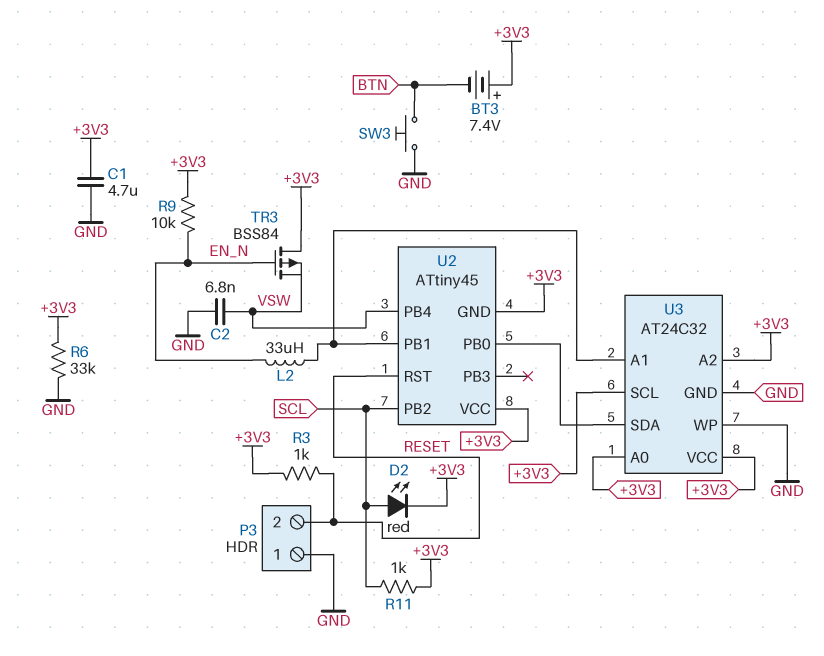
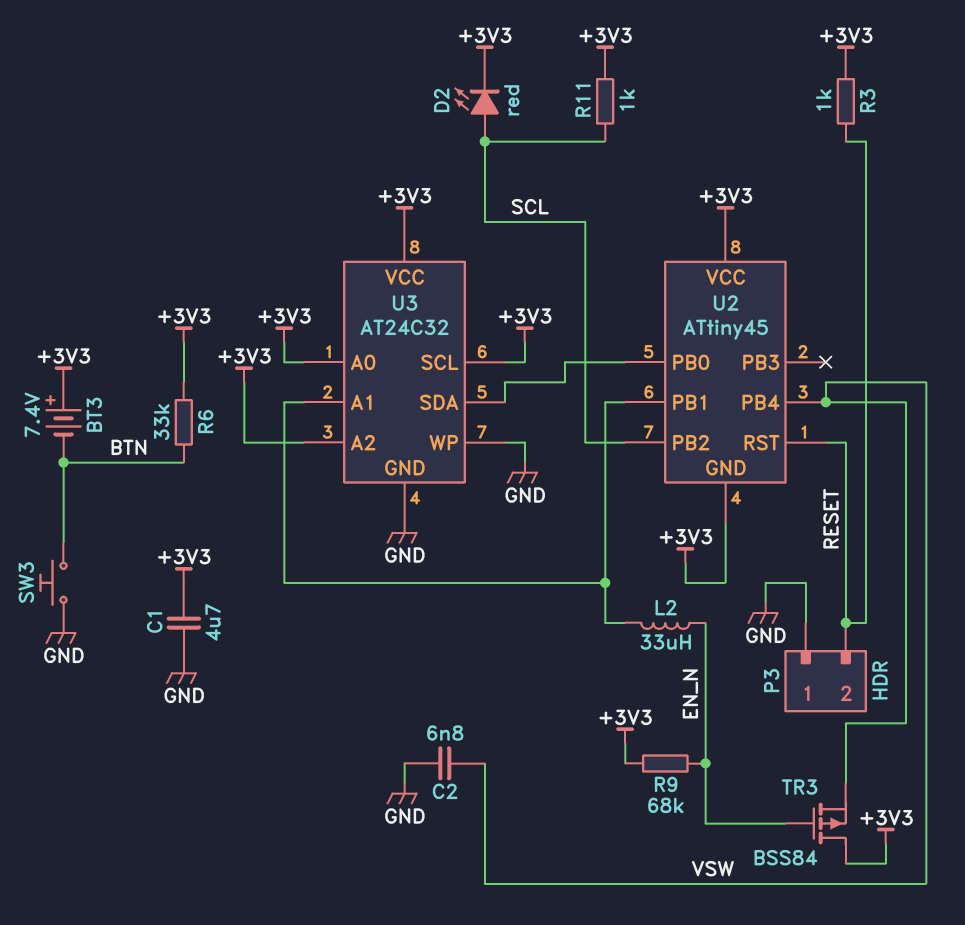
R6: 33k (+3V3, GND) -> 33k (+3V3, BTN)
R9: 10k (+3V3, EN_N) -> 68k (+3V3, EN_N)

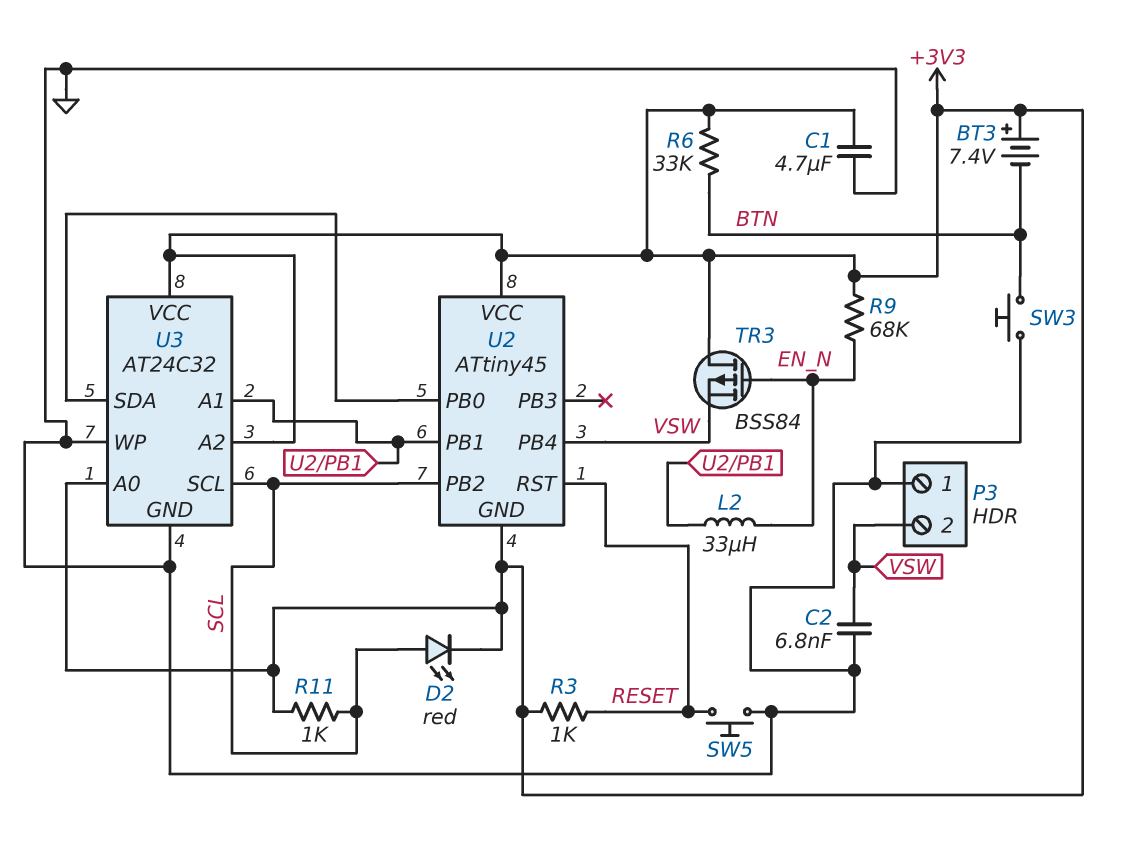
P3 pin 2: RESET -> VSW
SW5: none -> button (GND, RESET)
U3 pin SCL: +3V3 -> SCL

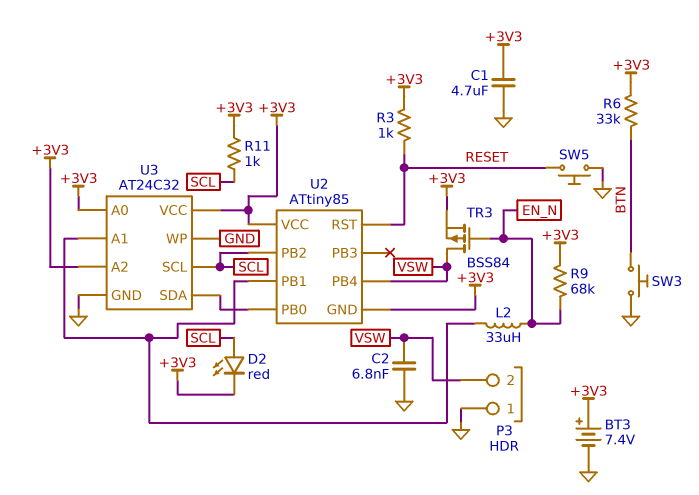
BT3: 7.4V (plus +3V3, minus BTN) -> 7.4V (plus +3V3, minus GND)
TR3: PMOS BSS84 (G EN_N, D +3V3, S VSW) -> PMOS BSS84 (G EN_N, D VSW, S +3V3)
U2: ATtiny45 -> ATtiny85

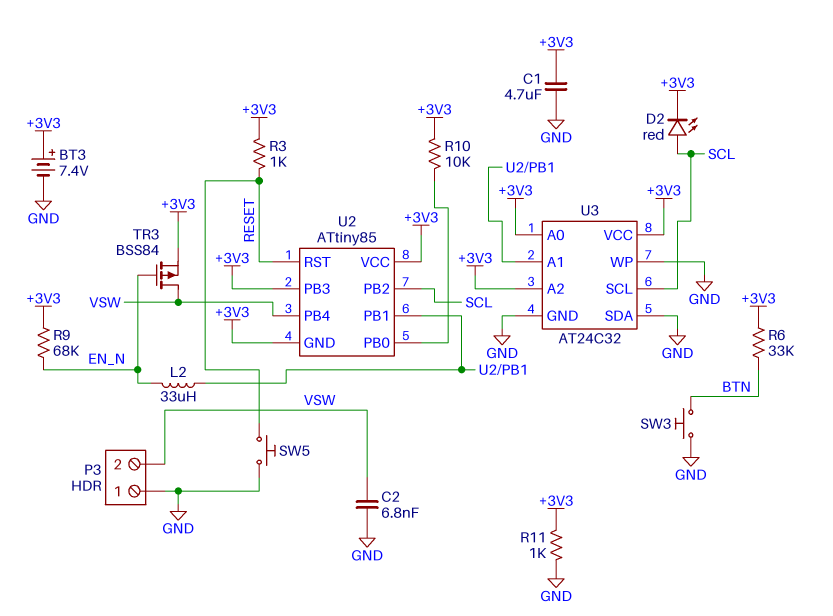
R10: none -> 10k (+3V3, U2/PB0)
R11: 1k (+3V3, SCL) -> 1k (+3V3, GND)
U2 pin PB3: none -> +3V3
U3 pin SDA: U2/PB0 -> GND

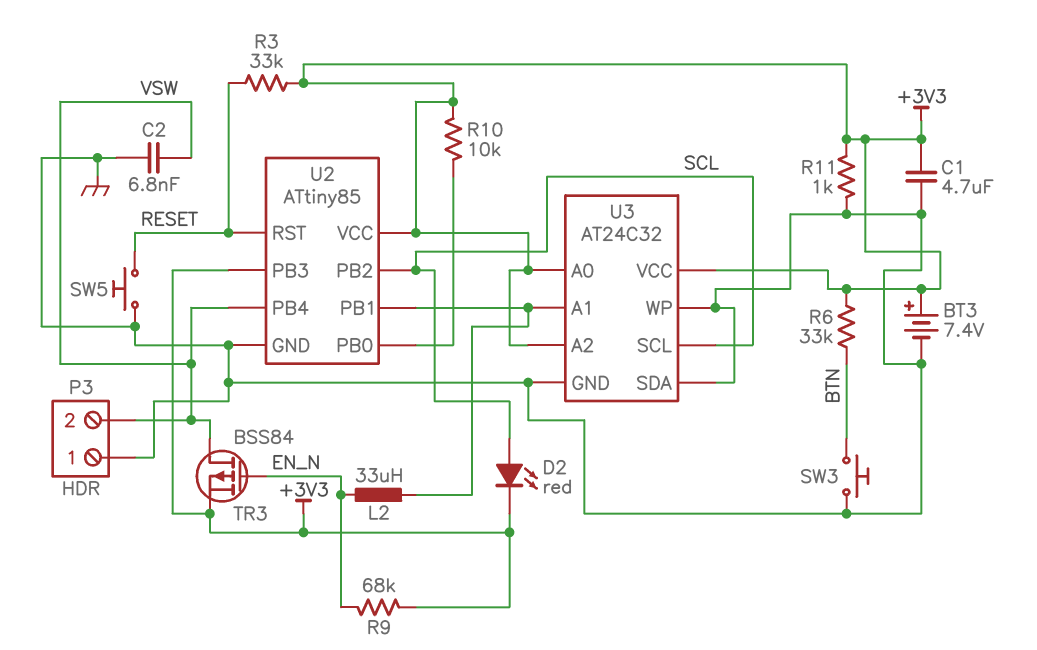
R3: 1k (+3V3, RESET) -> 33k (+3V3, RESET)
U2 pin GND: +3V3 -> GND

